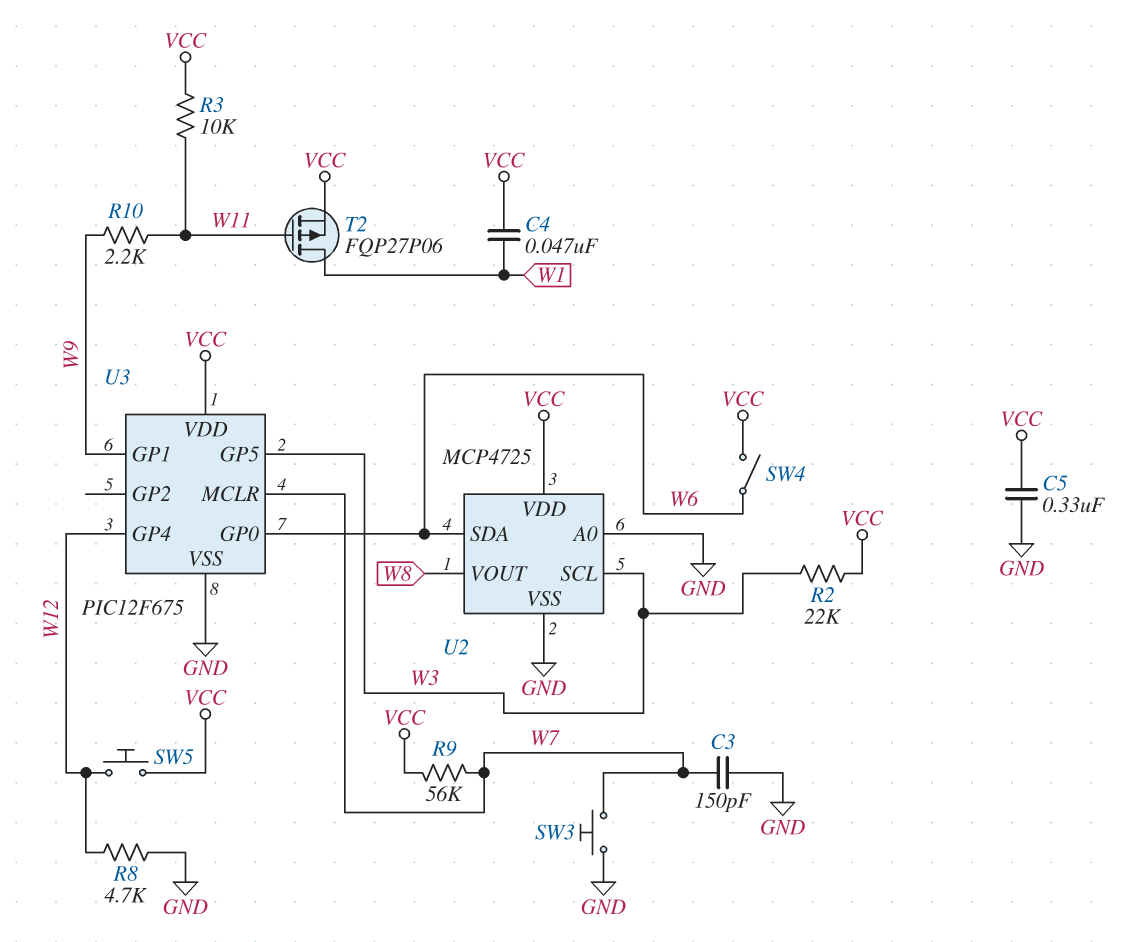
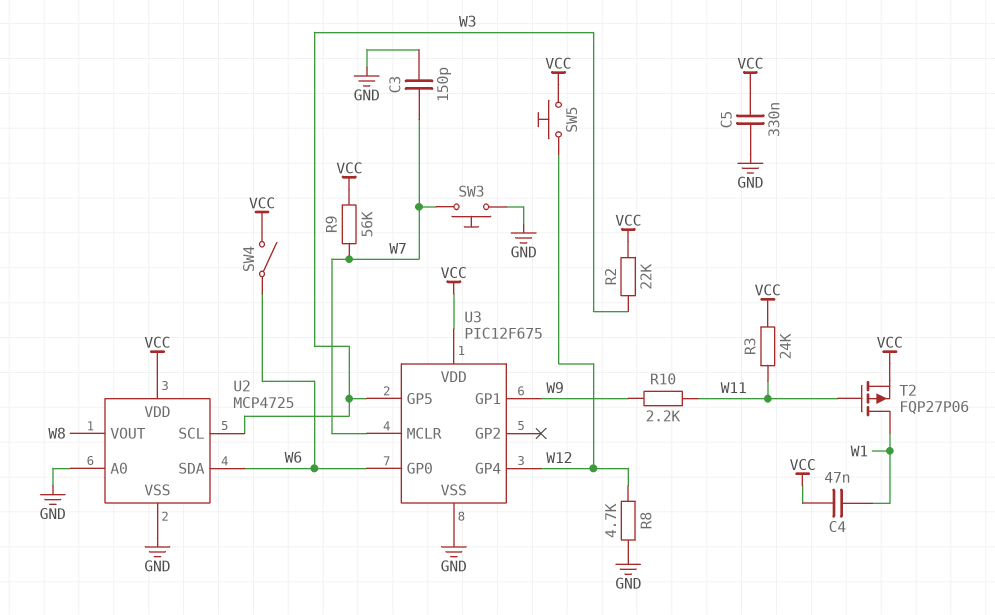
R3: 10k (VCC, W11) -> 24k (VCC, W11)

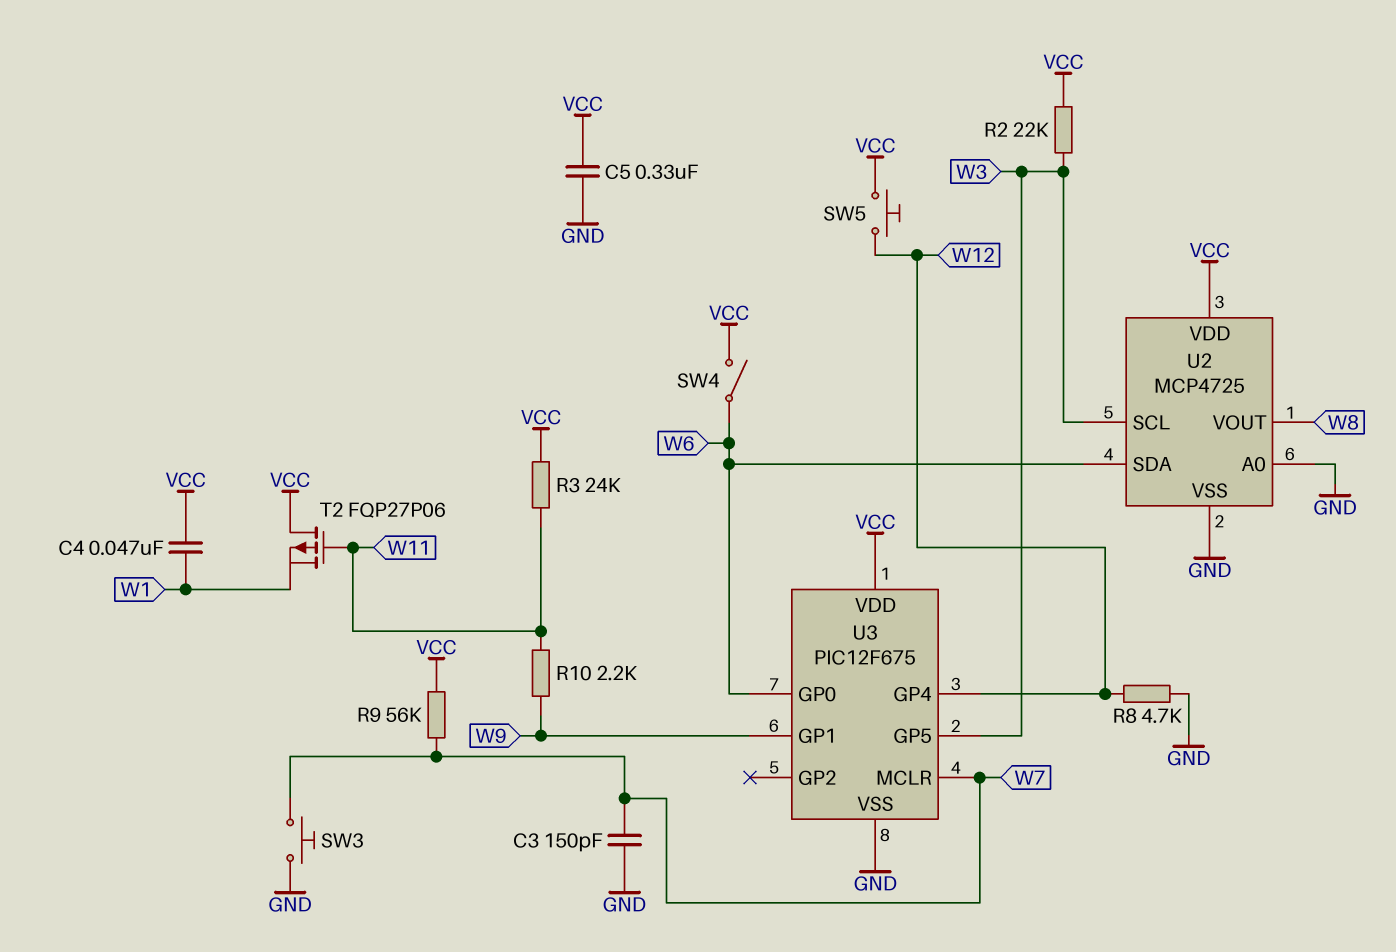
T2: PMOS FQP27P06 (G W11, D W1, S VCC) -> PMOS FQP27P06 (G W11, D VCC, S W1)

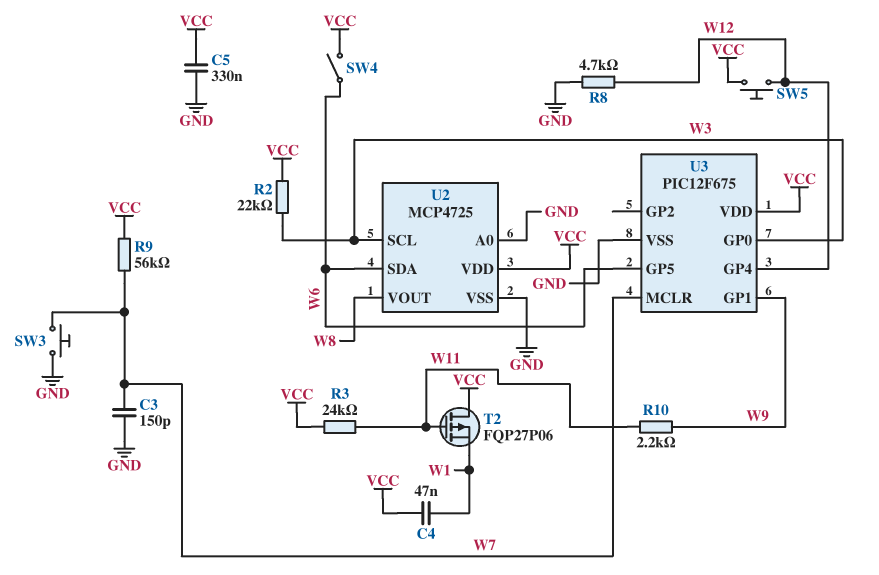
U3 pin GP0: W6 -> W3
U3 pin GP5: W3 -> W6

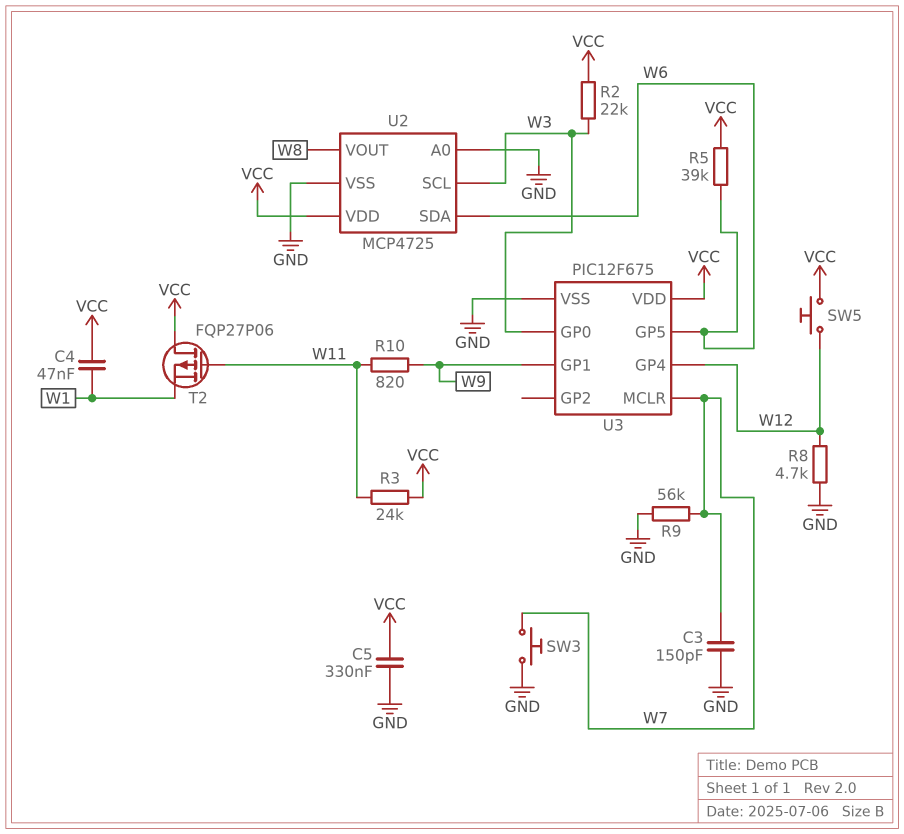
R5: none -> 39k (VCC, W6)
R9: 56k (VCC, W7) -> 56k (GND, W7)
R10: 2.2k (W9, W11) -> 820 (W9, W11)
SW4: switch (VCC, W6) -> none

